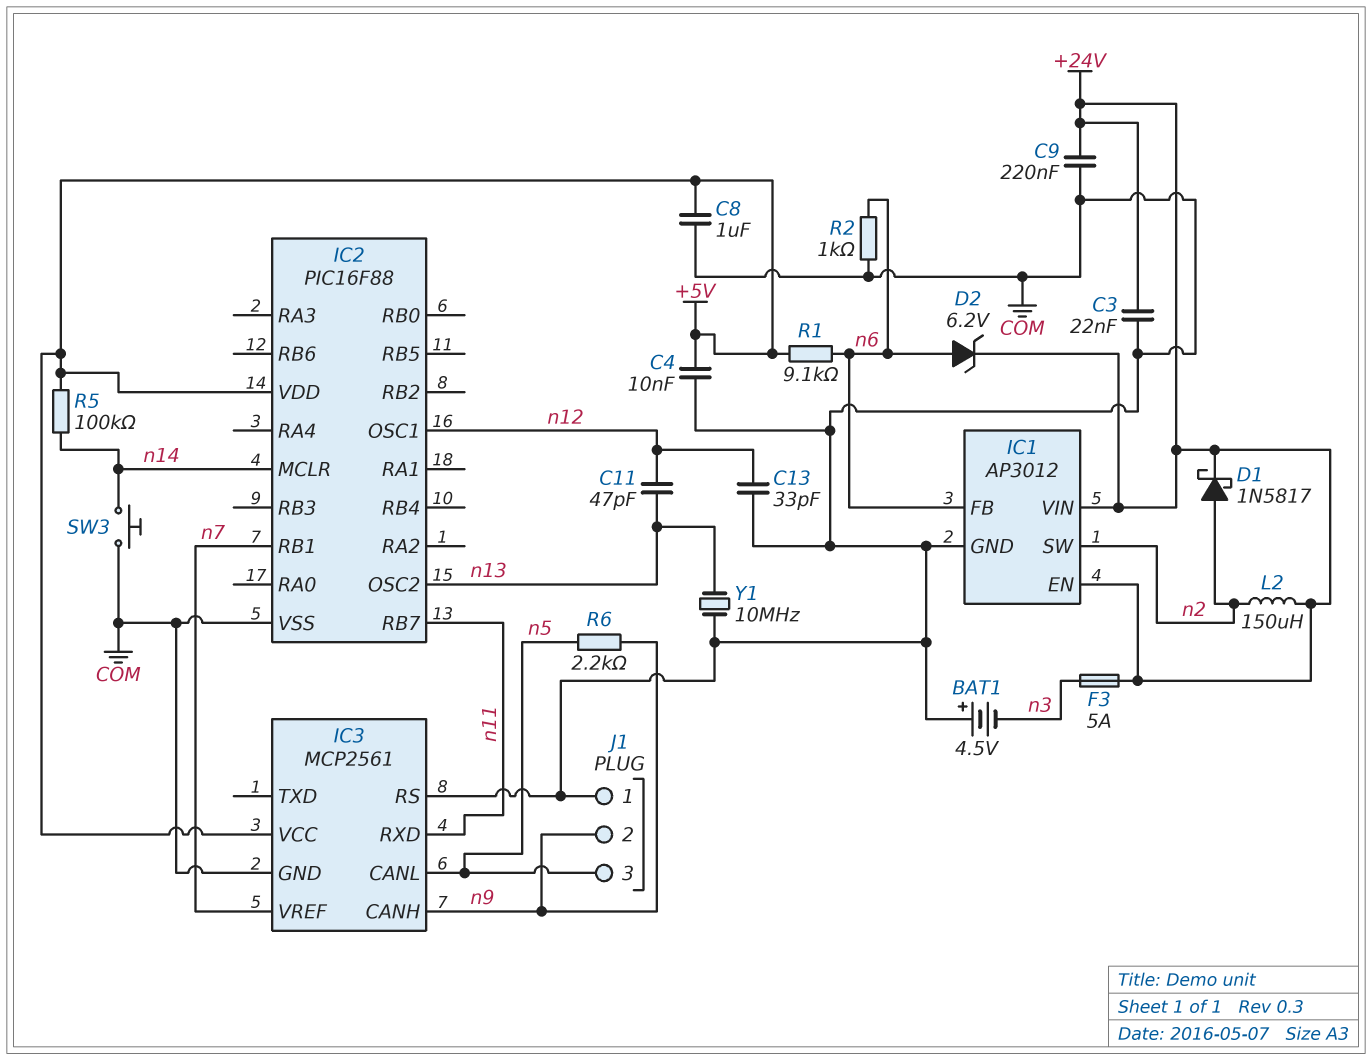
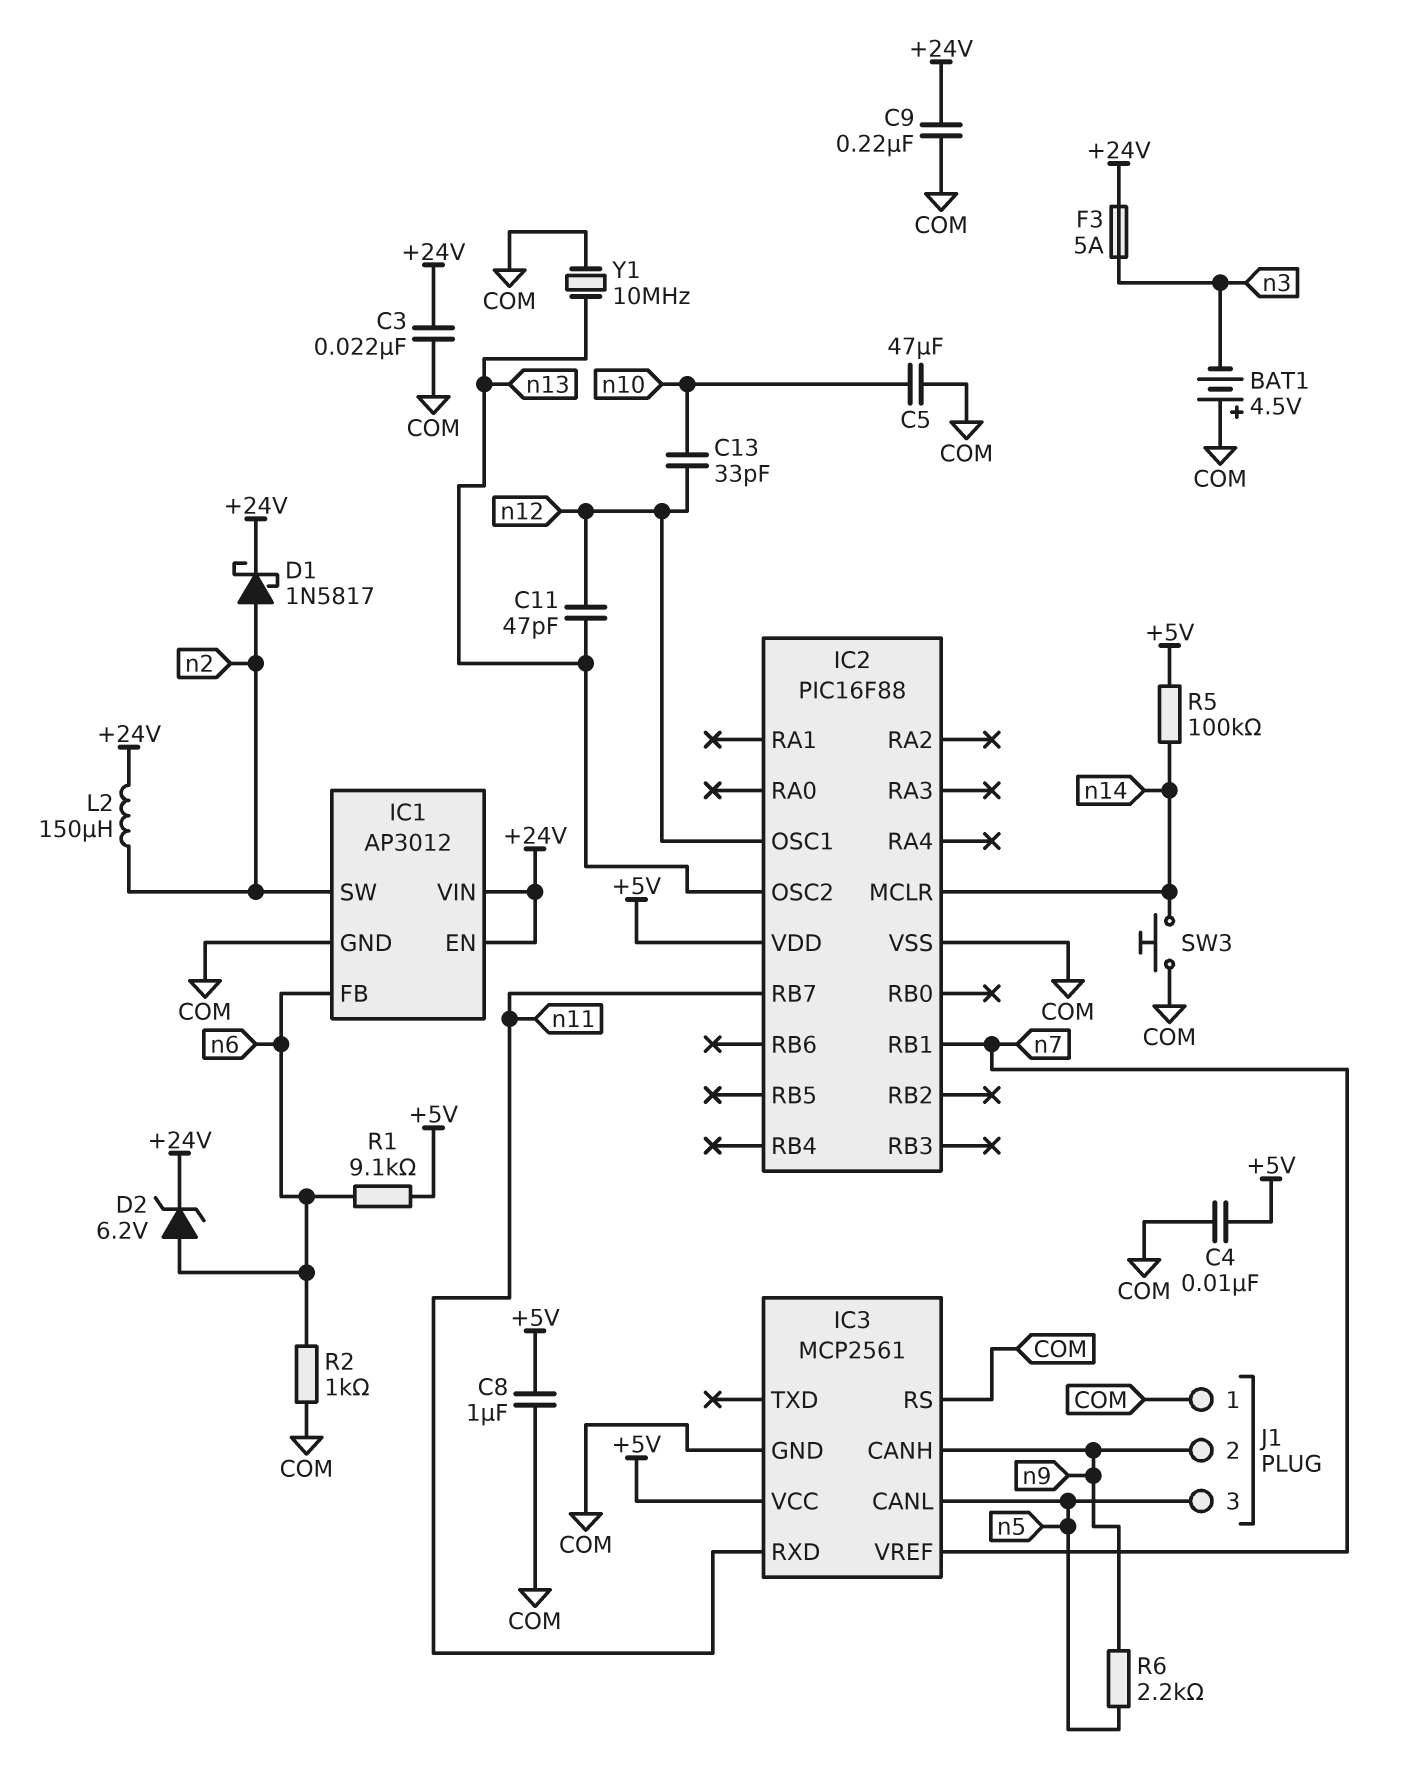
C5: none -> 47uF (COM, n10)
C13: 33pF (COM, n12) -> 33pF (n10, n12)

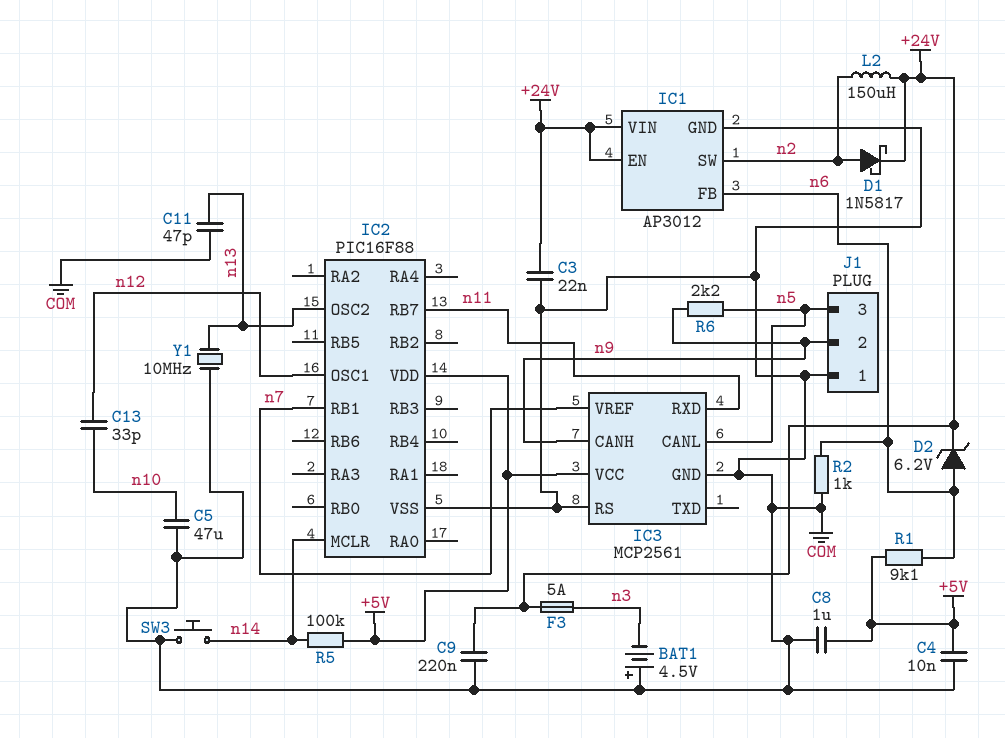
C11: 47pF (n12, n13) -> 47pF (COM, n13)

